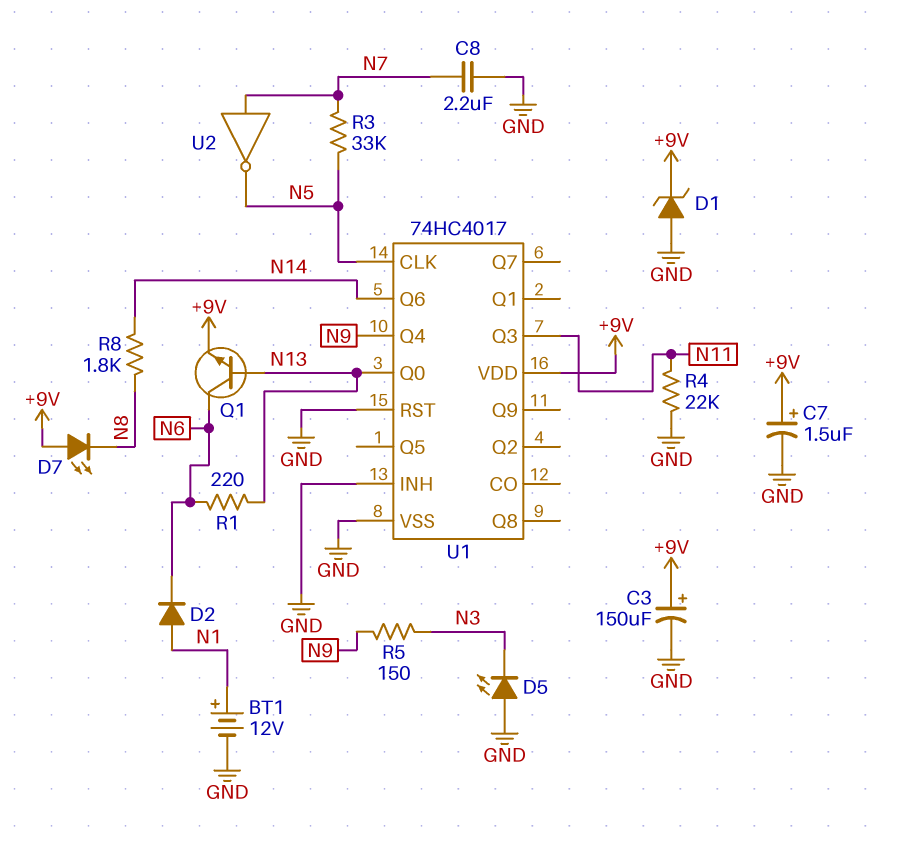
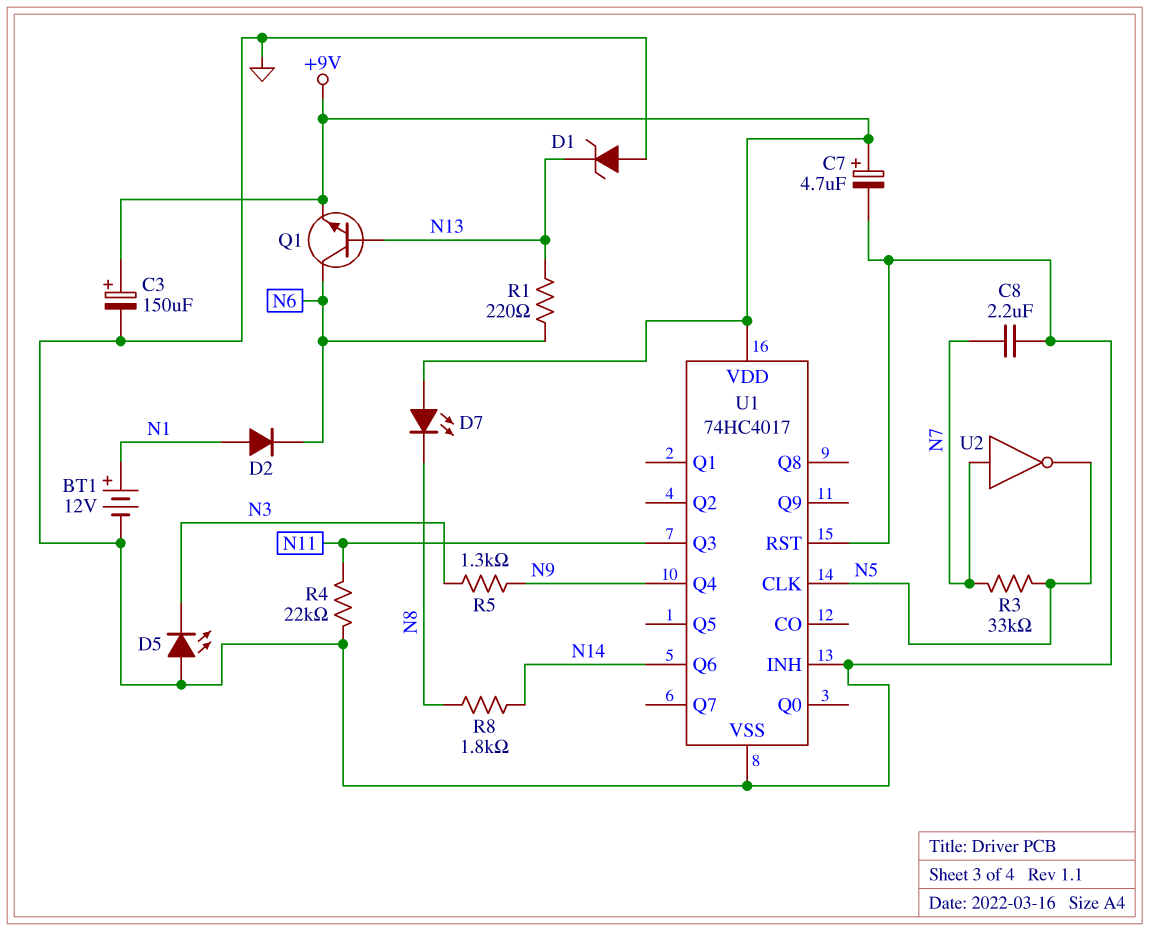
C7: 1.5uF (plus +9V, minus GND) -> 4.7uF (plus +9V, minus GND)
D1: zener (A GND, K +9V) -> zener (A GND, K N13)
R5: 150 (N3, N9) -> 1.3k (N3, N9)
U1 pin Q0: N13 -> none

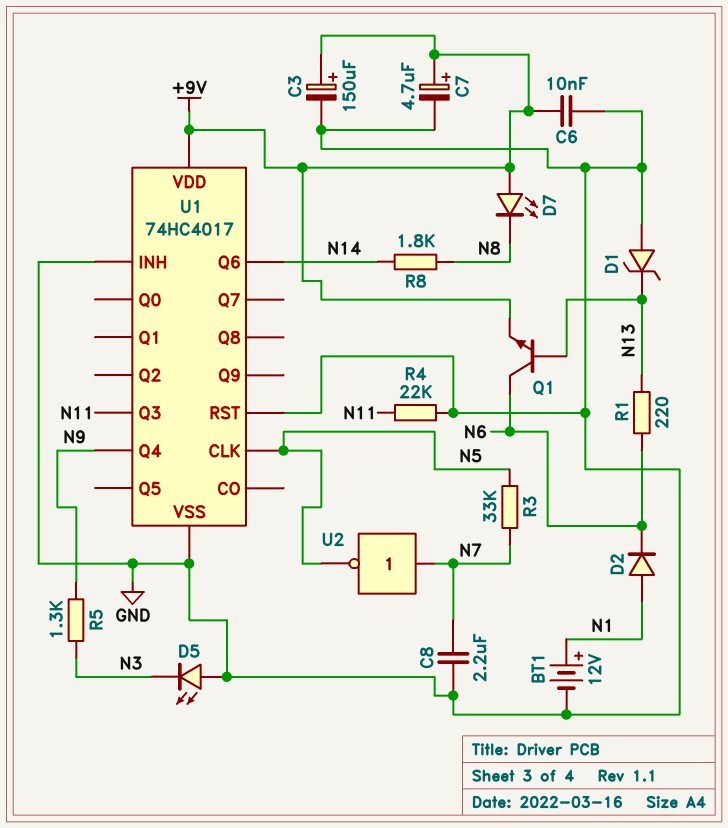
C6: none -> 10nF (+9V, GND)

